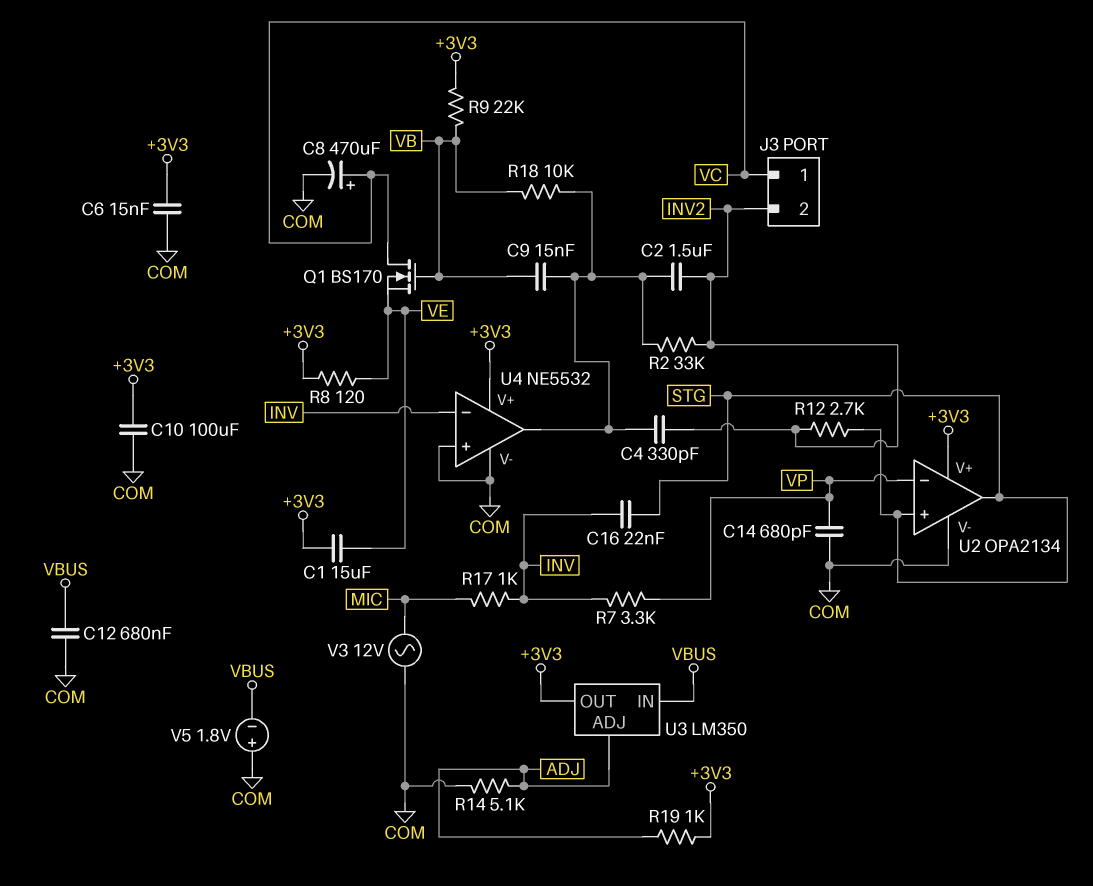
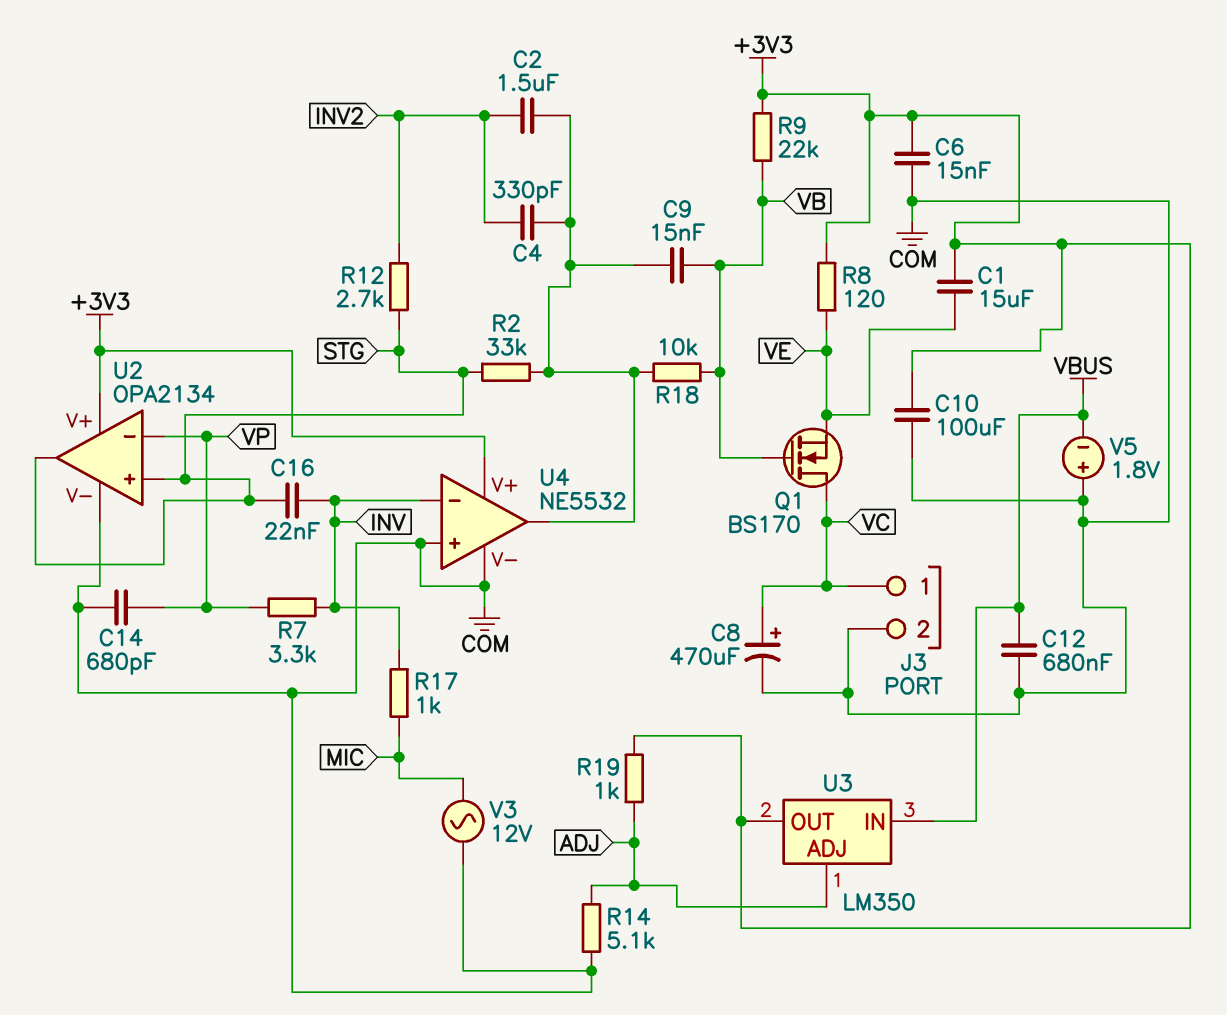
J3 pin 2: INV2 -> COM
R2: 33k (INV2, U4/out) -> 33k (STG, U4/out)

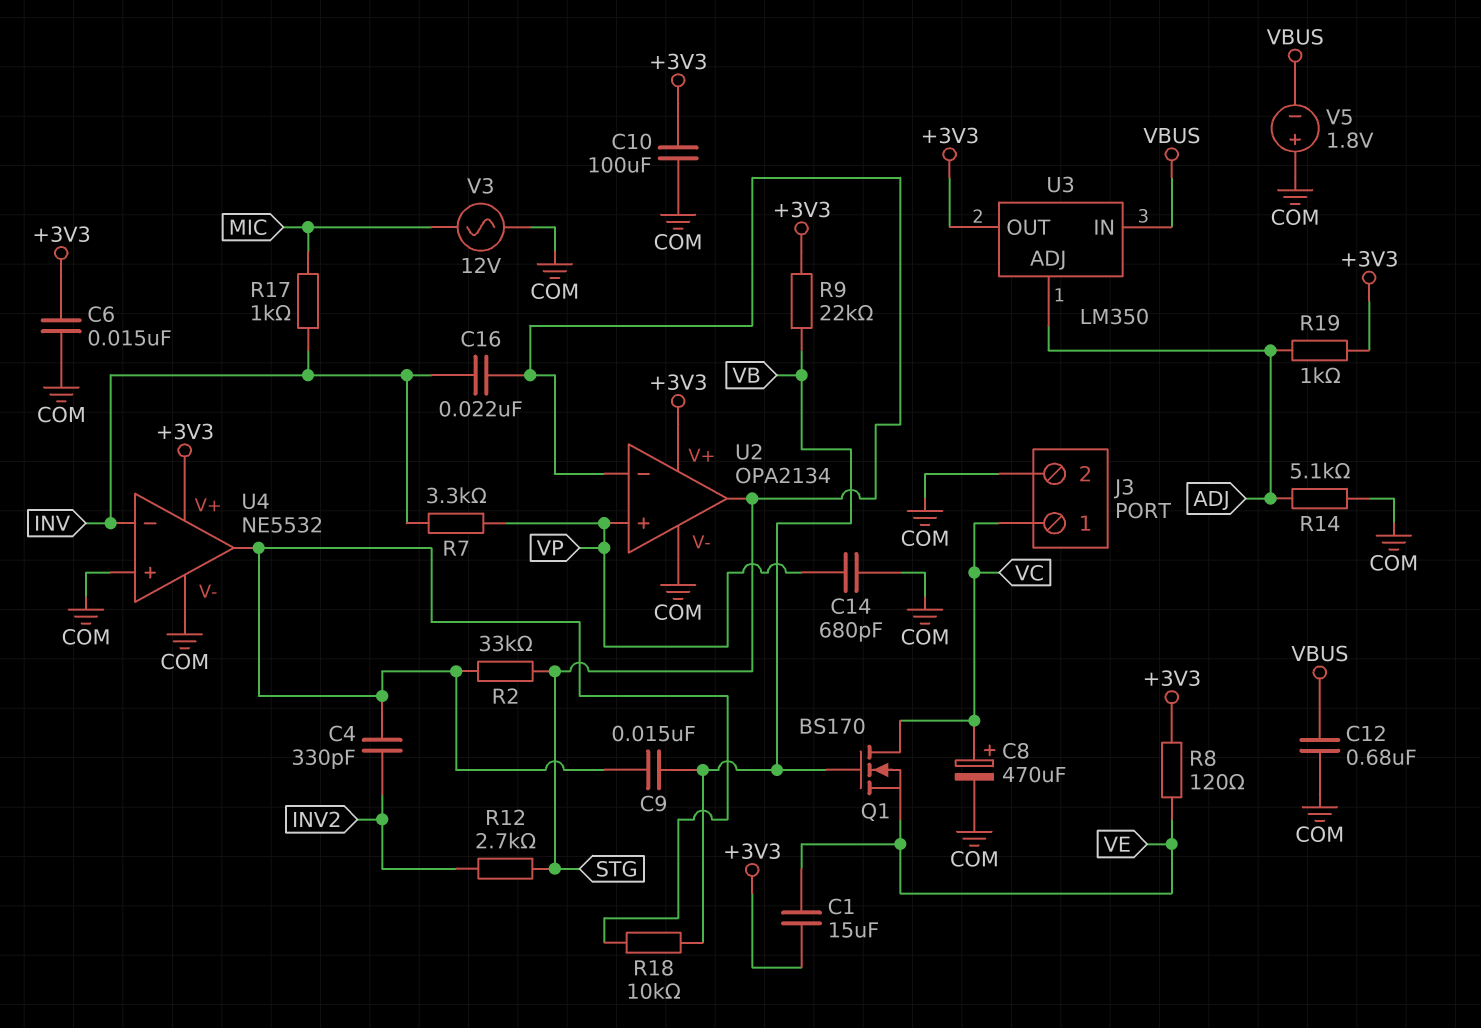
C2: 1.5uF (INV2, U4/out) -> none
U2 pin in+: STG -> VP
U2 pin in-: VP -> STG

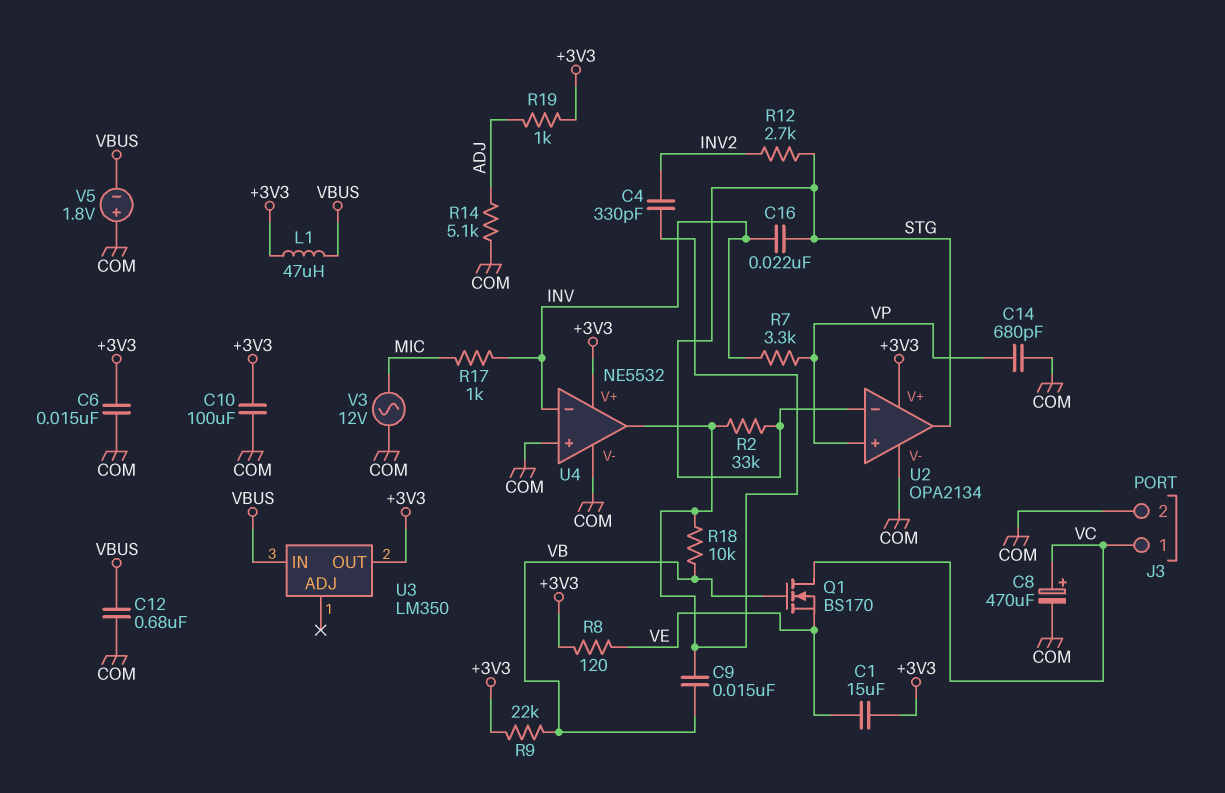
L1: none -> 47uH (+3V3, VBUS)
U3 pin ADJ: ADJ -> none

